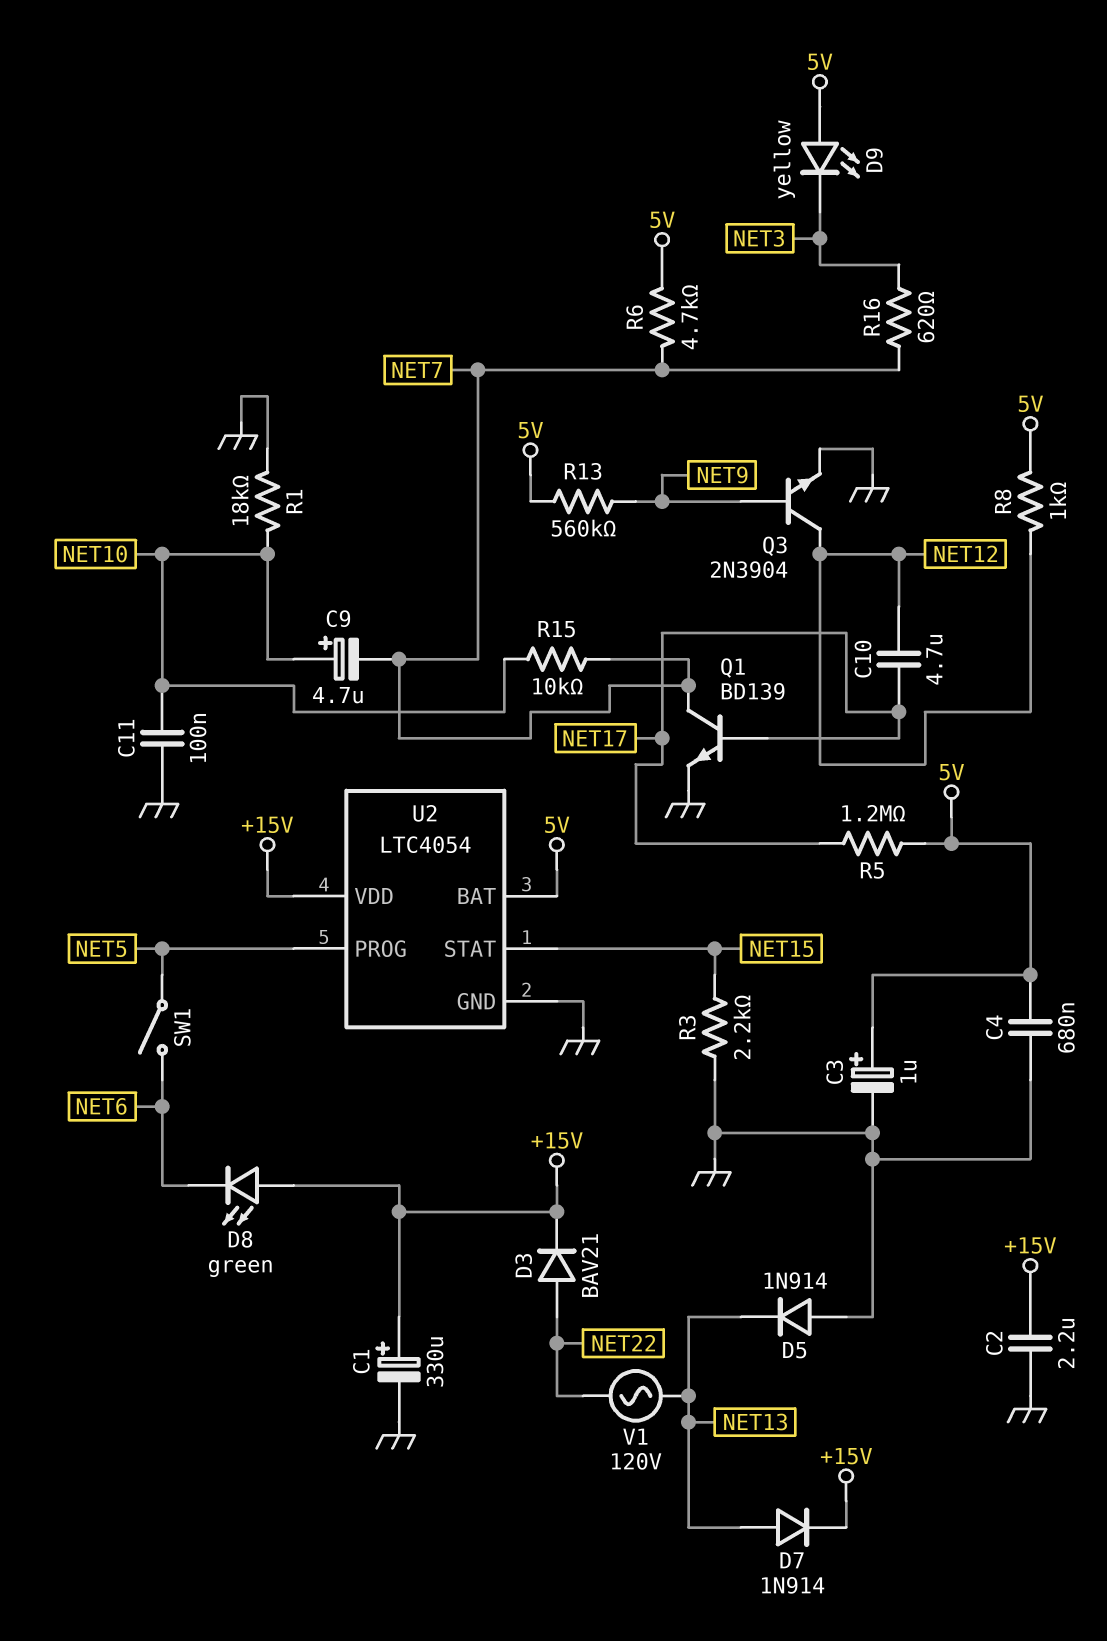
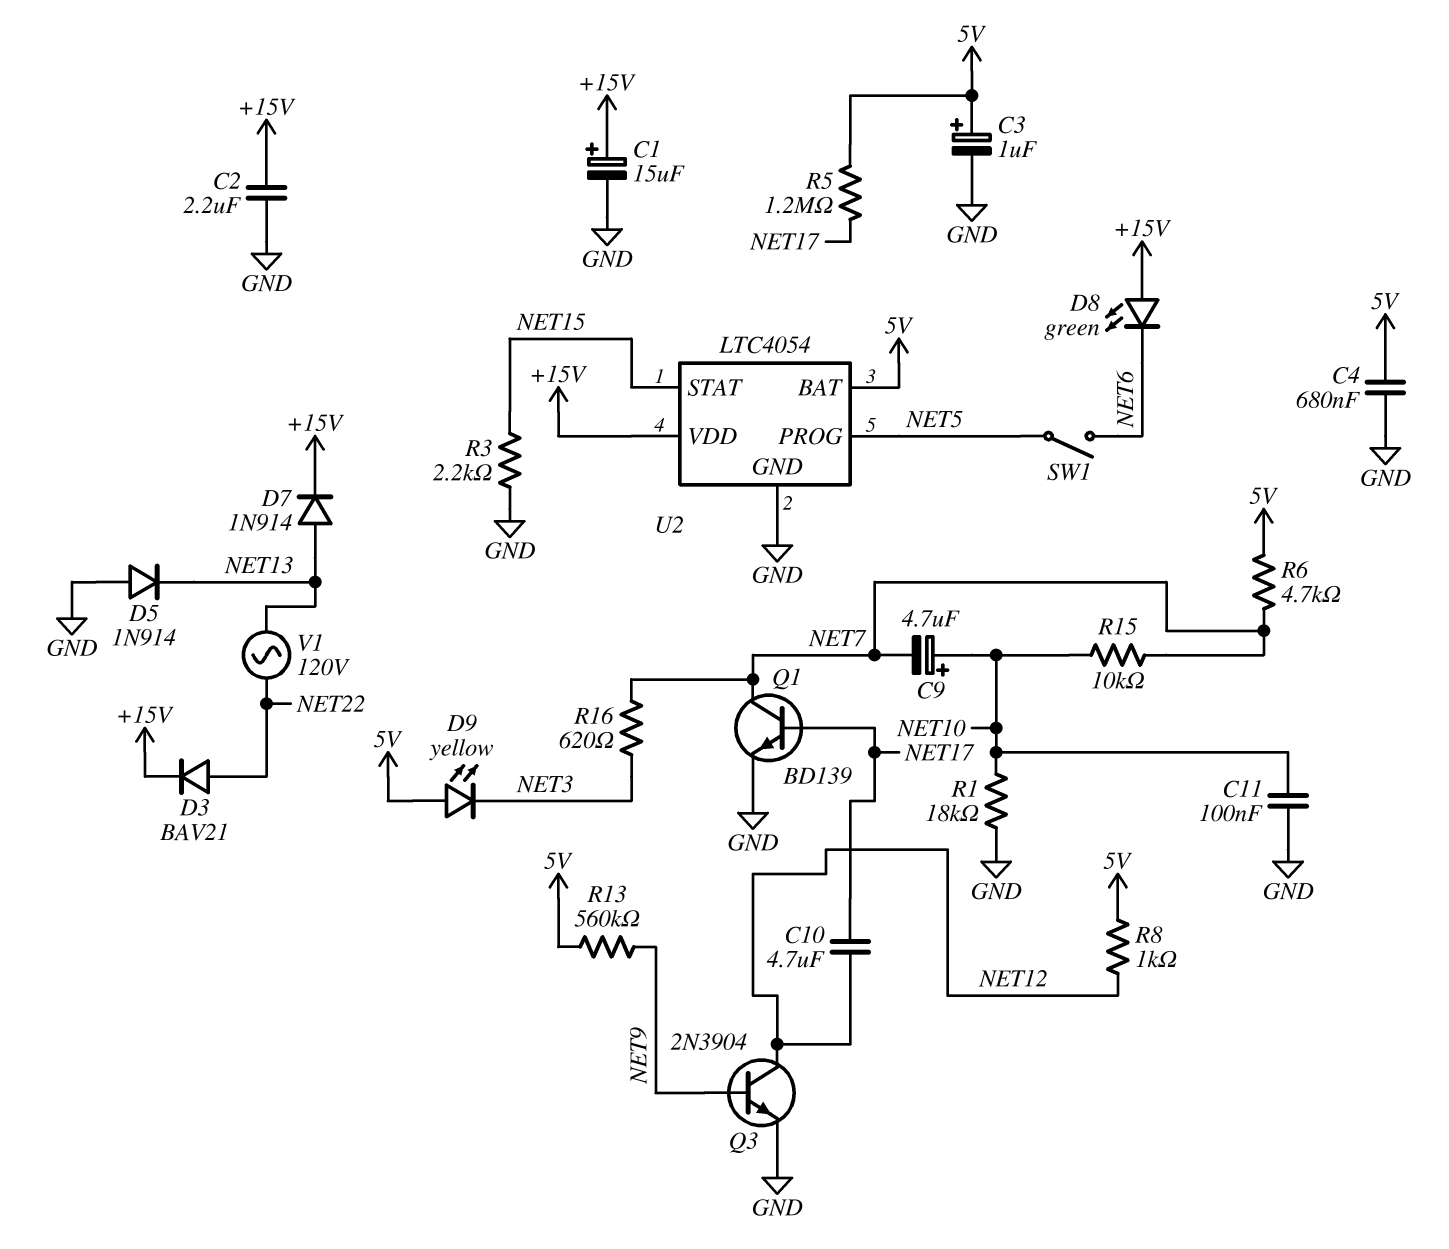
C1: 330uF (plus +15V, minus GND) -> 15uF (plus +15V, minus GND)

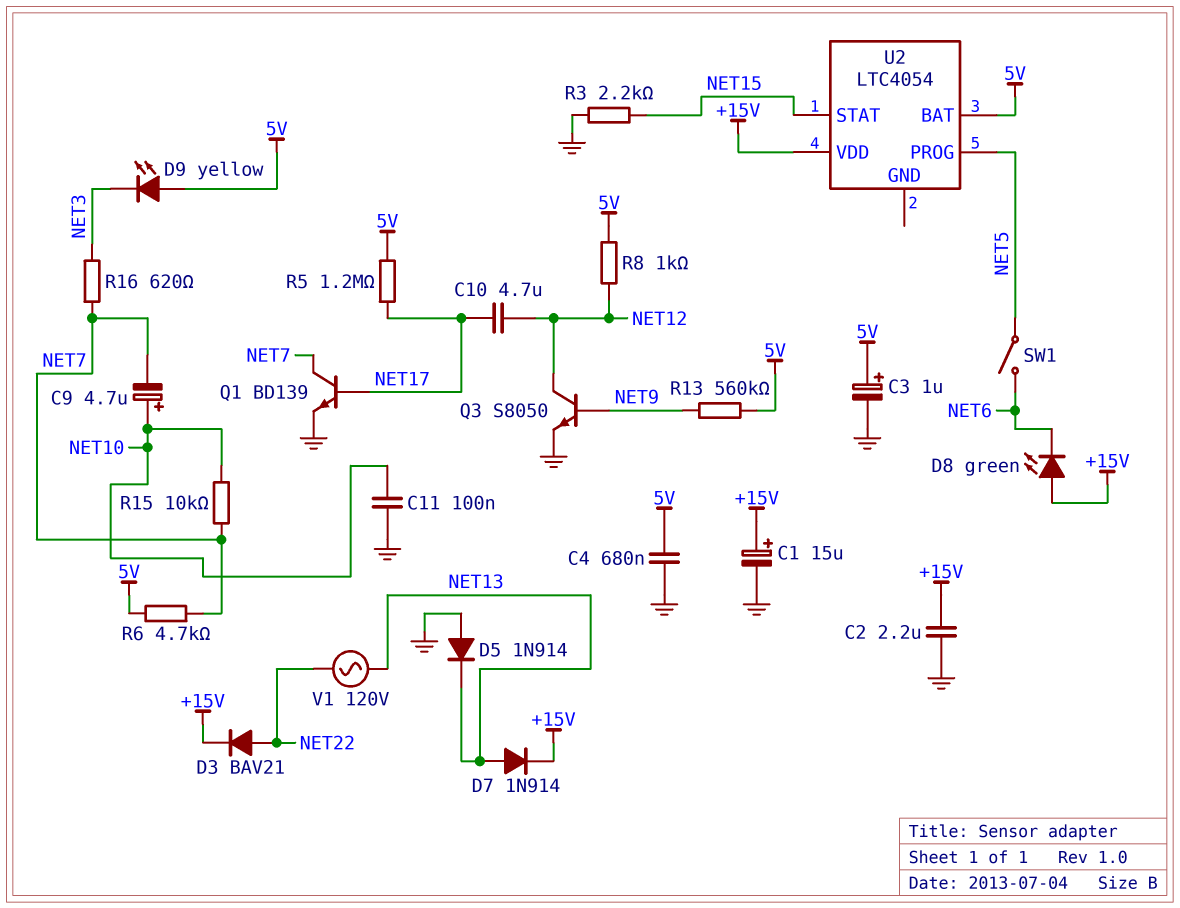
Q3: NPN 2N3904 (B NET9, C NET12, E GND) -> NPN S8050 (B NET9, C NET12, E GND)
R1: 18k (GND, NET10) -> none
U2 pin GND: GND -> none

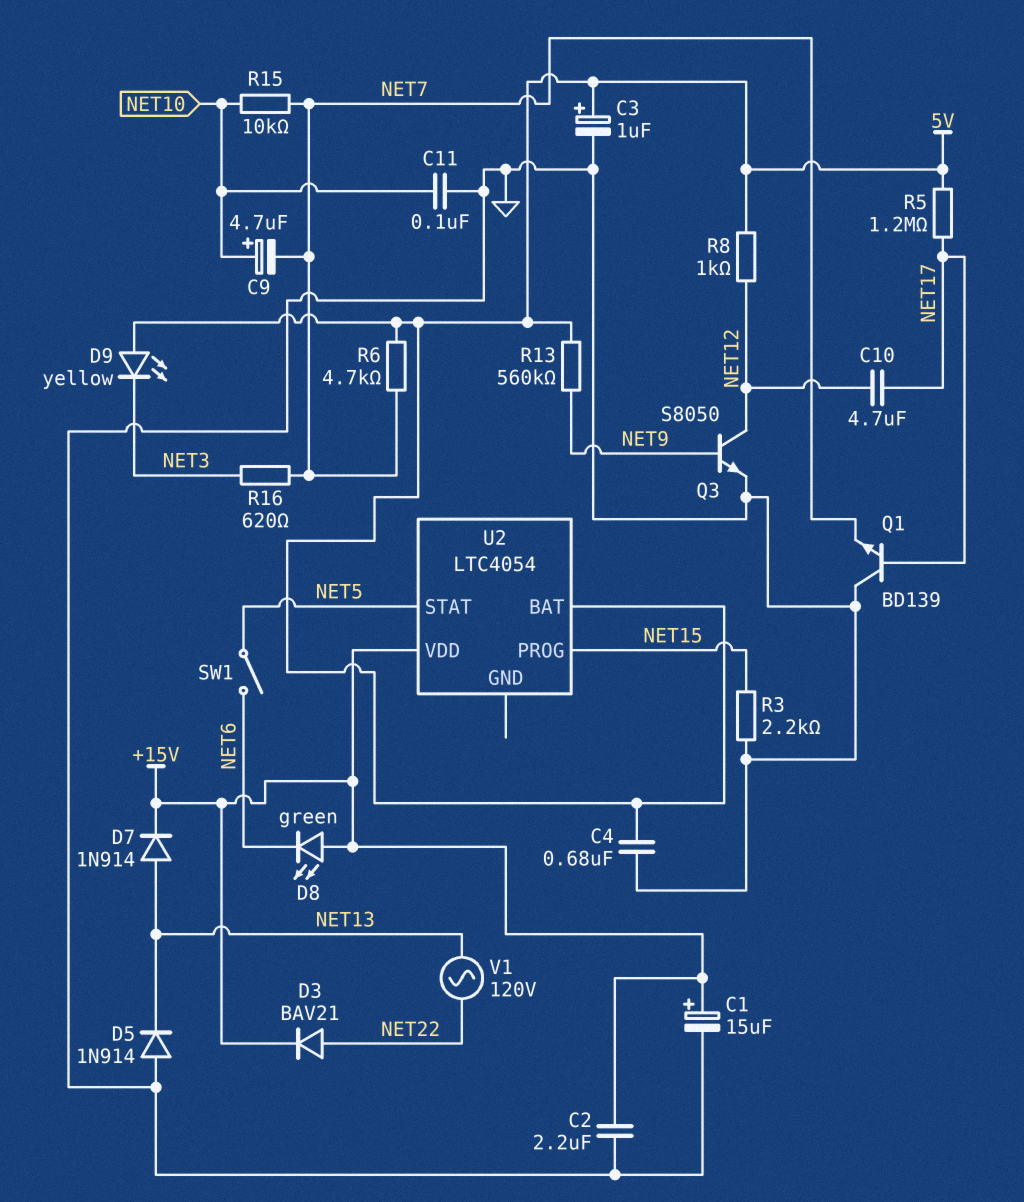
Q1: NPN BD139 (B NET17, C NET7, E GND) -> NPN BD139 (B NET17, C GND, E NET7)
U2 pin PROG: NET5 -> NET15
U2 pin STAT: NET15 -> NET5

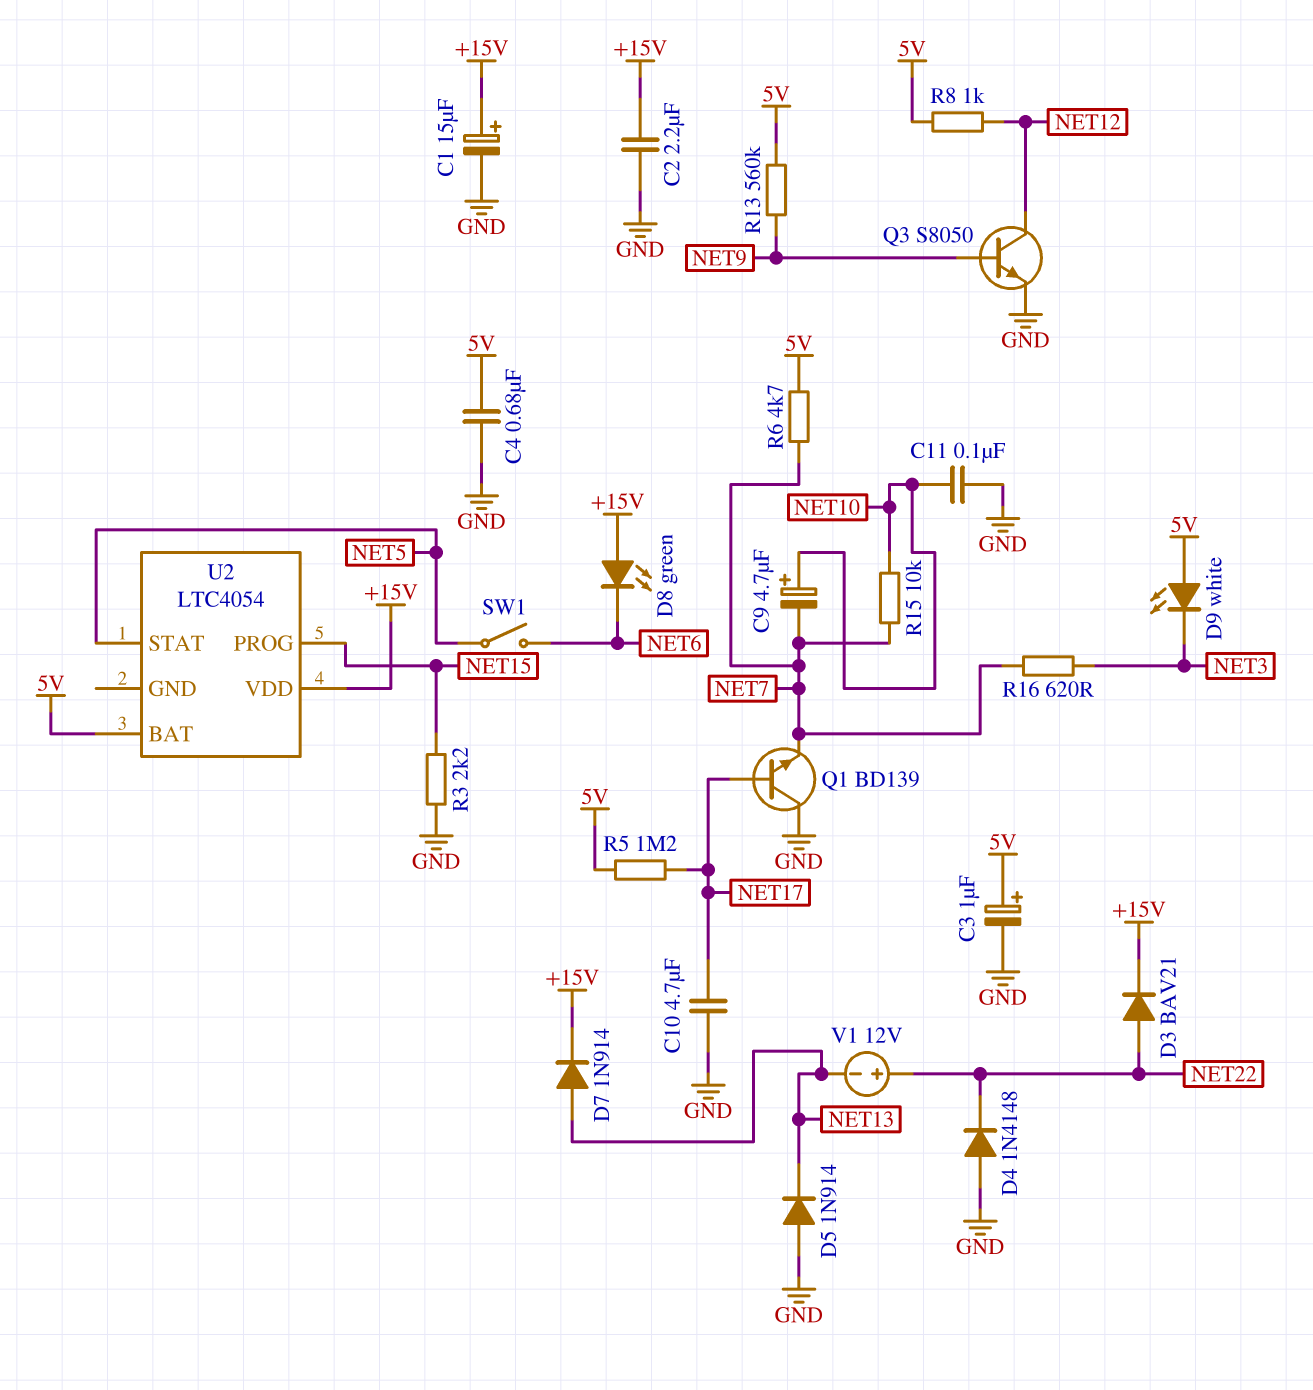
C10: 4.7uF (NET12, NET17) -> 4.7uF (GND, NET17)
D4: none -> diode 1N4148 (A GND, K NET22)
D9: LED yellow (A 5V, K NET3) -> LED white (A 5V, K NET3)
V1: AC 120V (NET13, NET22) -> 12V (plus NET22, minus NET13)

